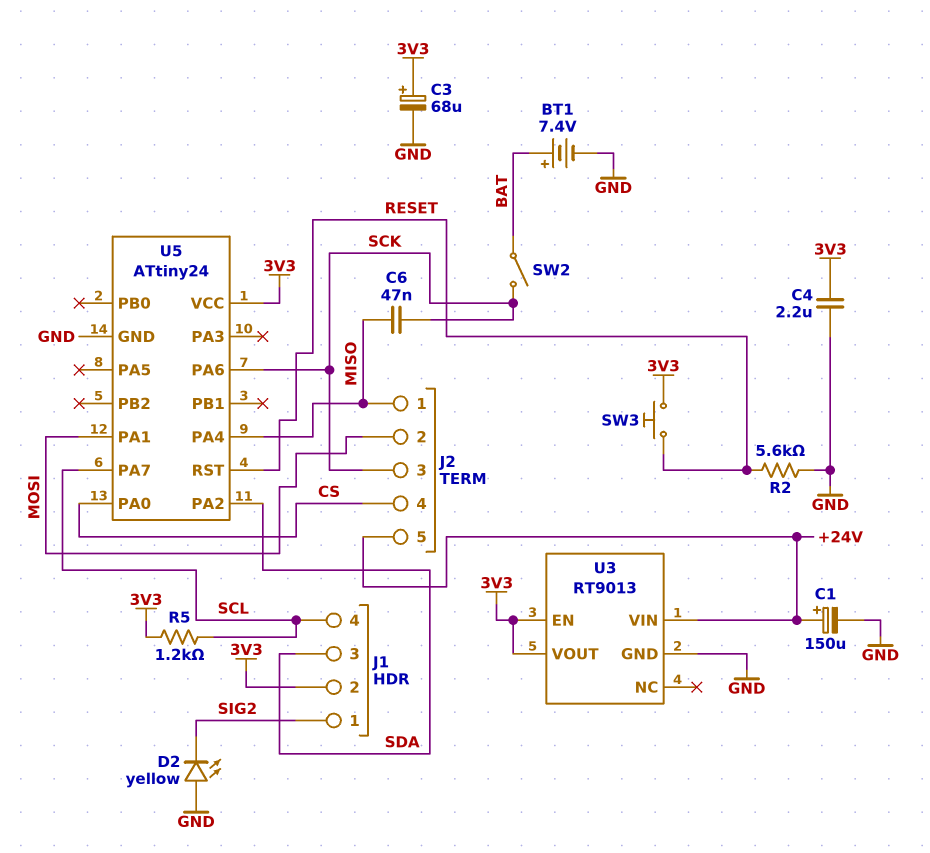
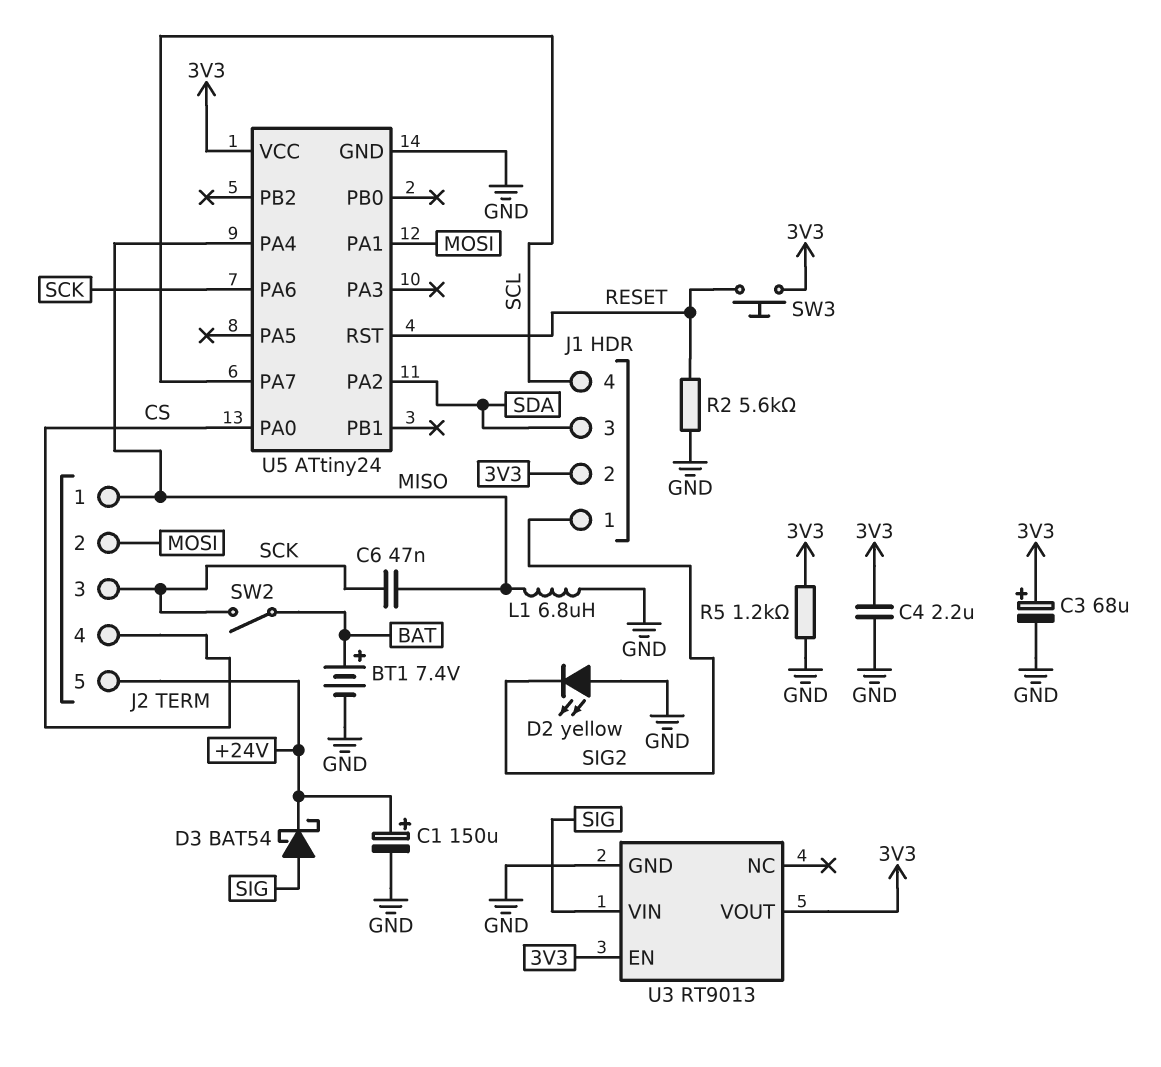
D3: none -> schottky BAT54 (A SIG, K +24V)
L1: none -> 6.8uH (GND, MISO)
R5: 1.2k (3V3, SCL) -> 1.2k (3V3, GND)
U3 pin VIN: +24V -> SIG

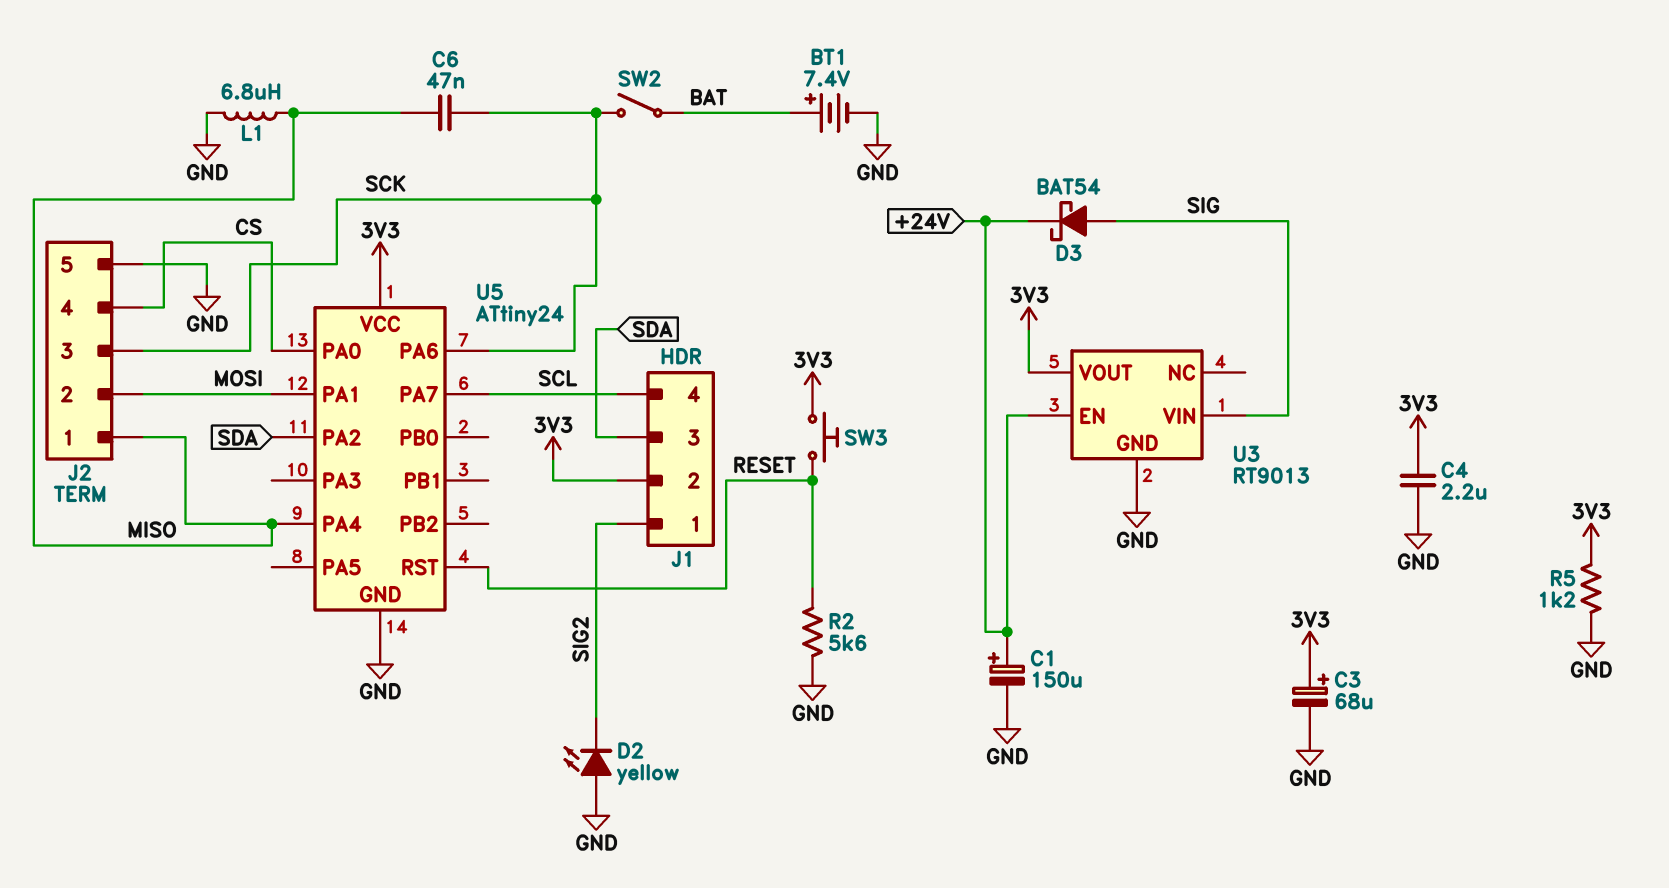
J2 pin 5: +24V -> GND
U3 pin EN: 3V3 -> +24V

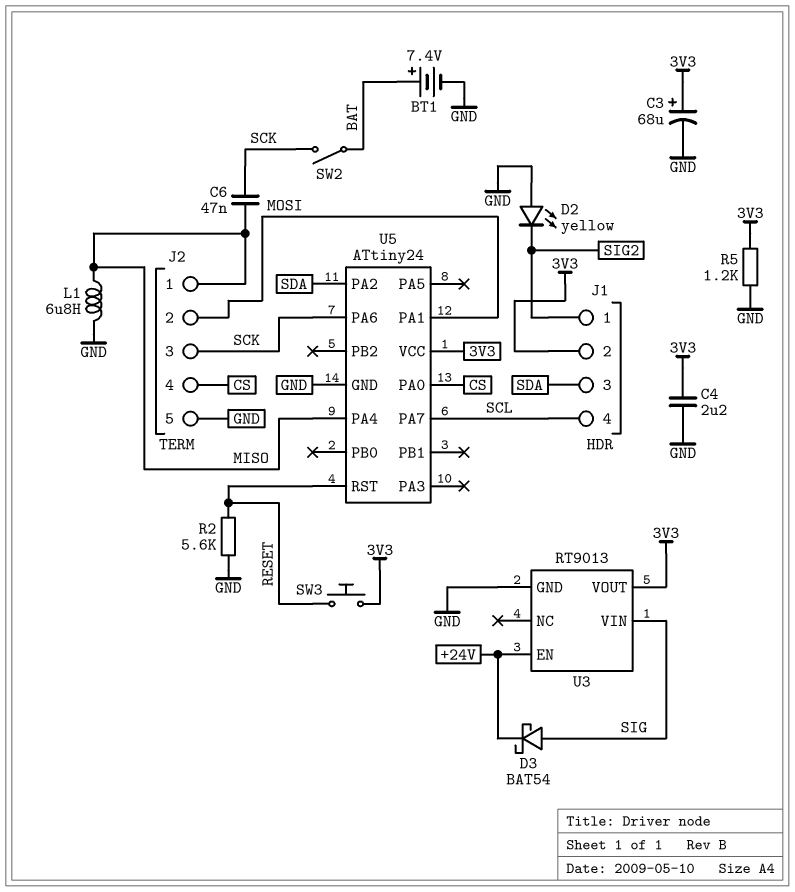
C1: 150uF (plus +24V, minus GND) -> none

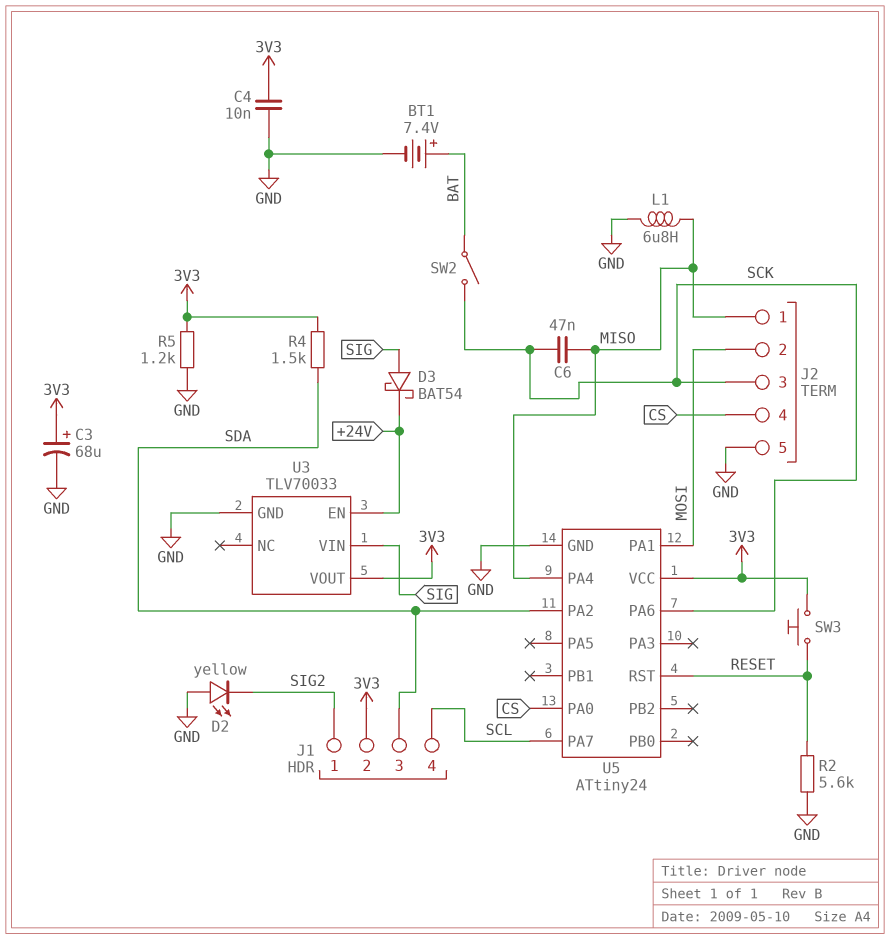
C4: 2.2uF (3V3, GND) -> 10nF (3V3, GND)
R4: none -> 1.5k (3V3, SDA)
U3: RT9013 -> TLV70033

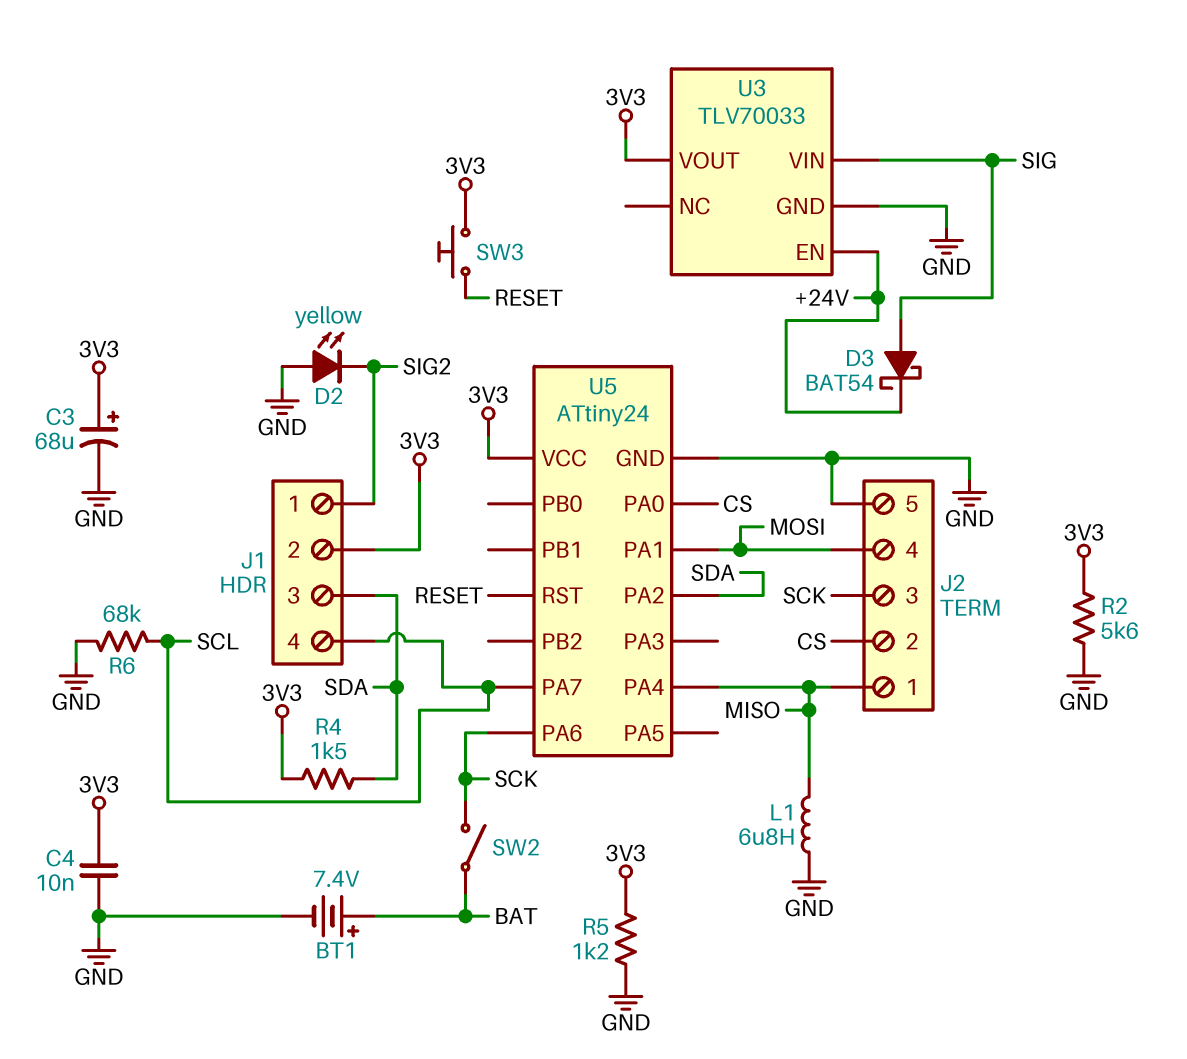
C6: 47nF (MISO, SCK) -> none
J2 pin 2: MOSI -> CS
J2 pin 4: CS -> MOSI
R2: 5.6k (GND, RESET) -> 5.6k (3V3, GND)
R6: none -> 68k (GND, SCL)

